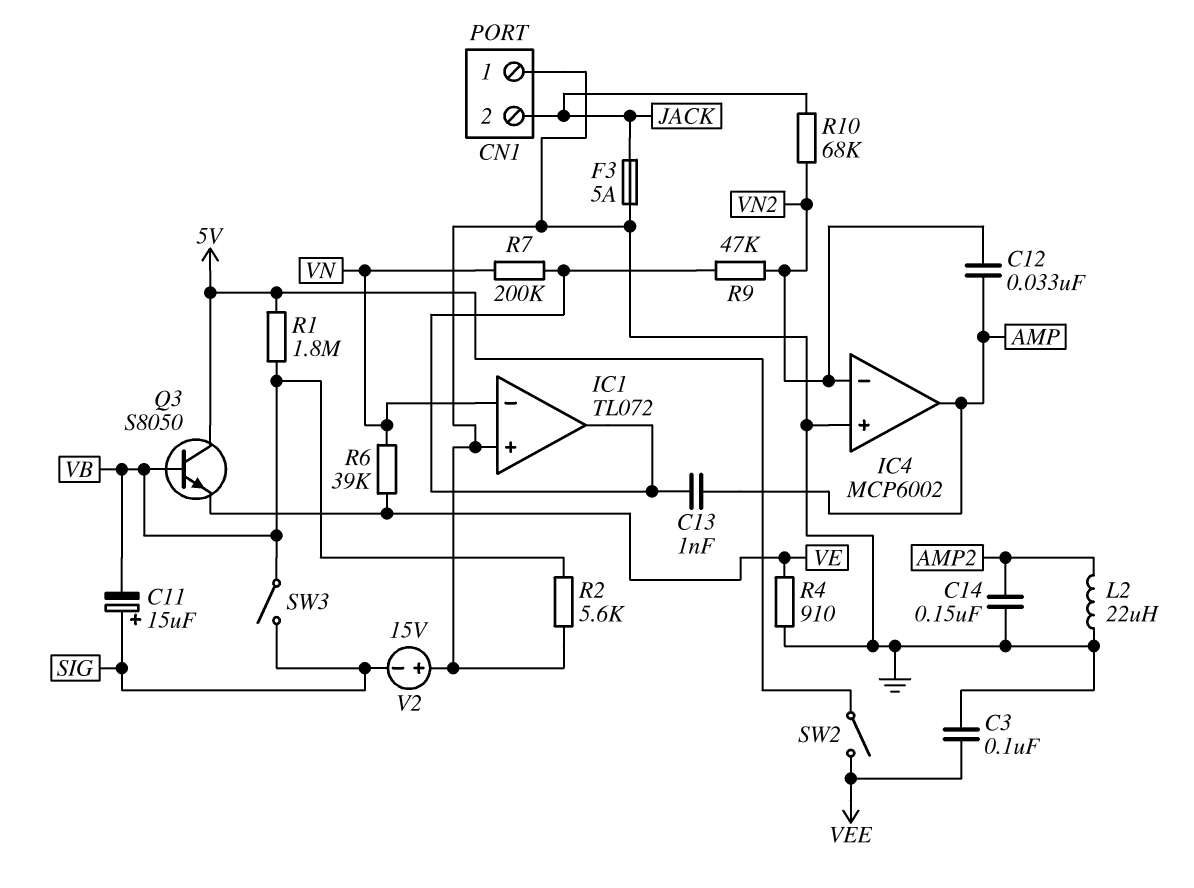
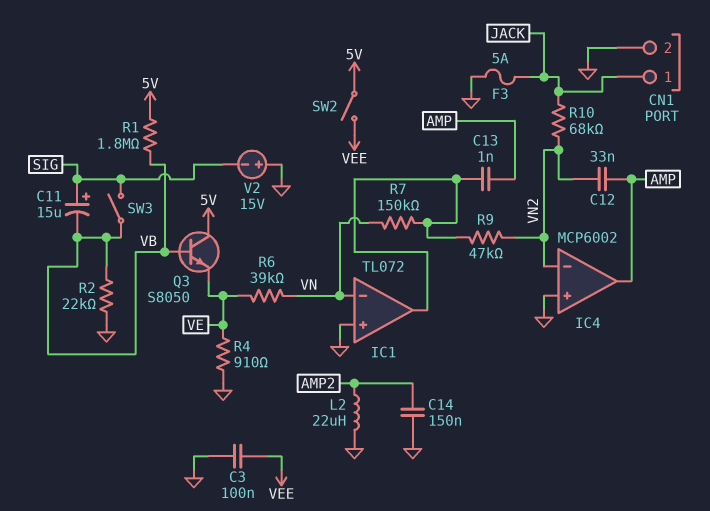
CN1 pin 1: GND -> JACK
CN1 pin 2: JACK -> GND
R2: 5.6k (GND, VB) -> 22k (GND, VB)
R7: 200k (IC1/out, VN) -> 150k (IC1/out, VN)

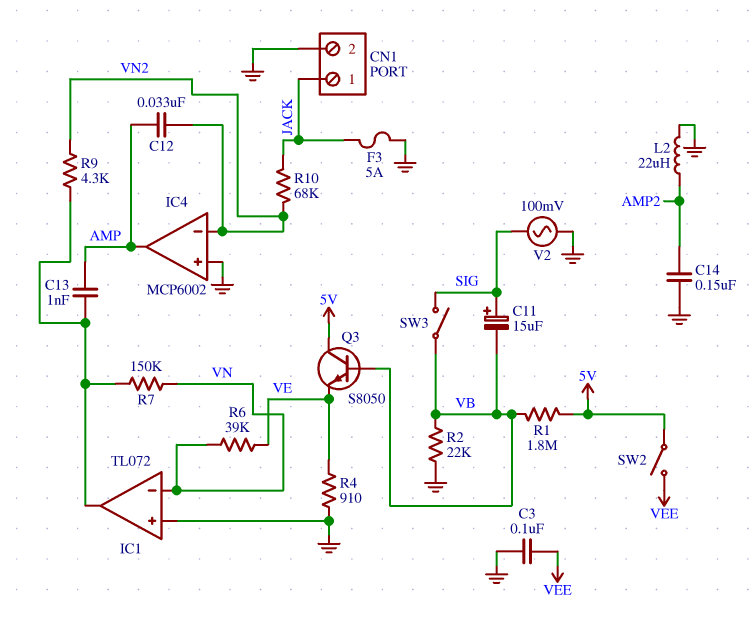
R9: 47k (IC1/out, VN2) -> 4.3k (IC1/out, VN2)
V2: 15V (plus GND, minus SIG) -> AC 100mV (GND, SIG)

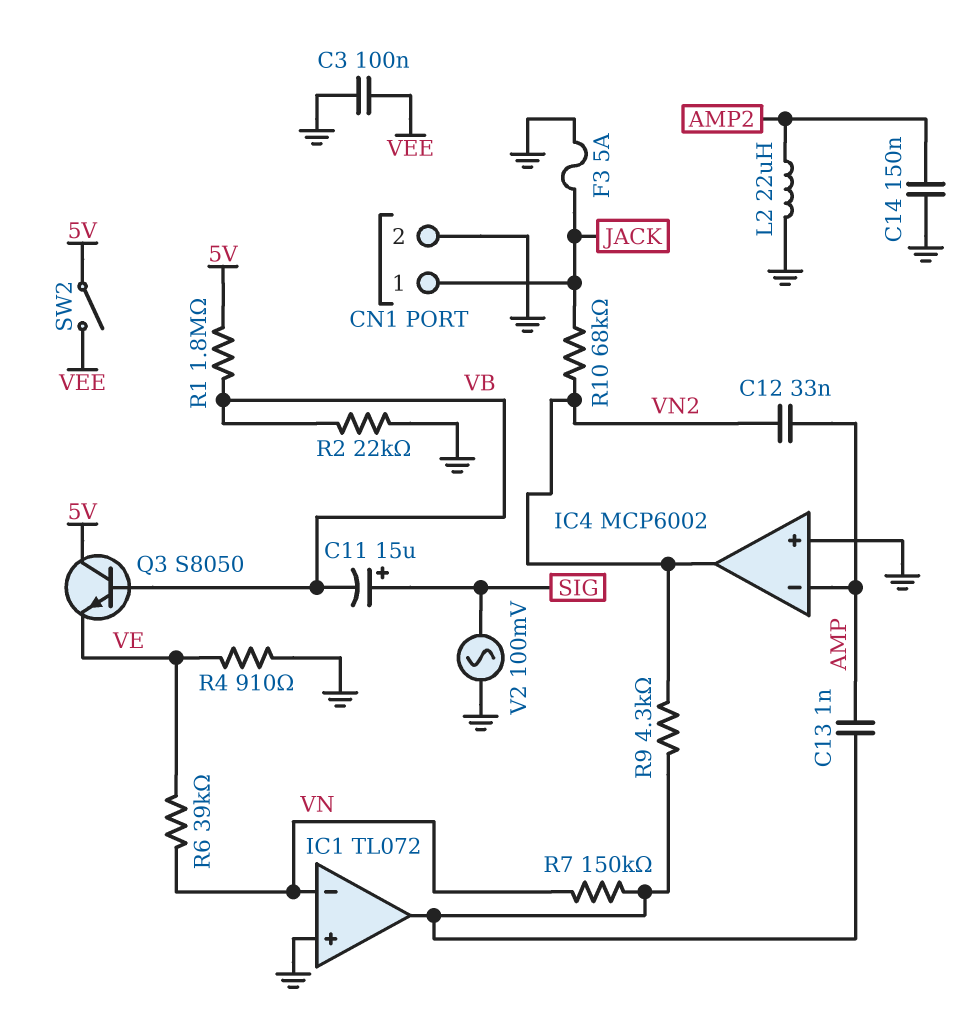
IC4 pin in-: VN2 -> AMP
IC4 pin out: AMP -> VN2
SW3: switch (SIG, VB) -> none

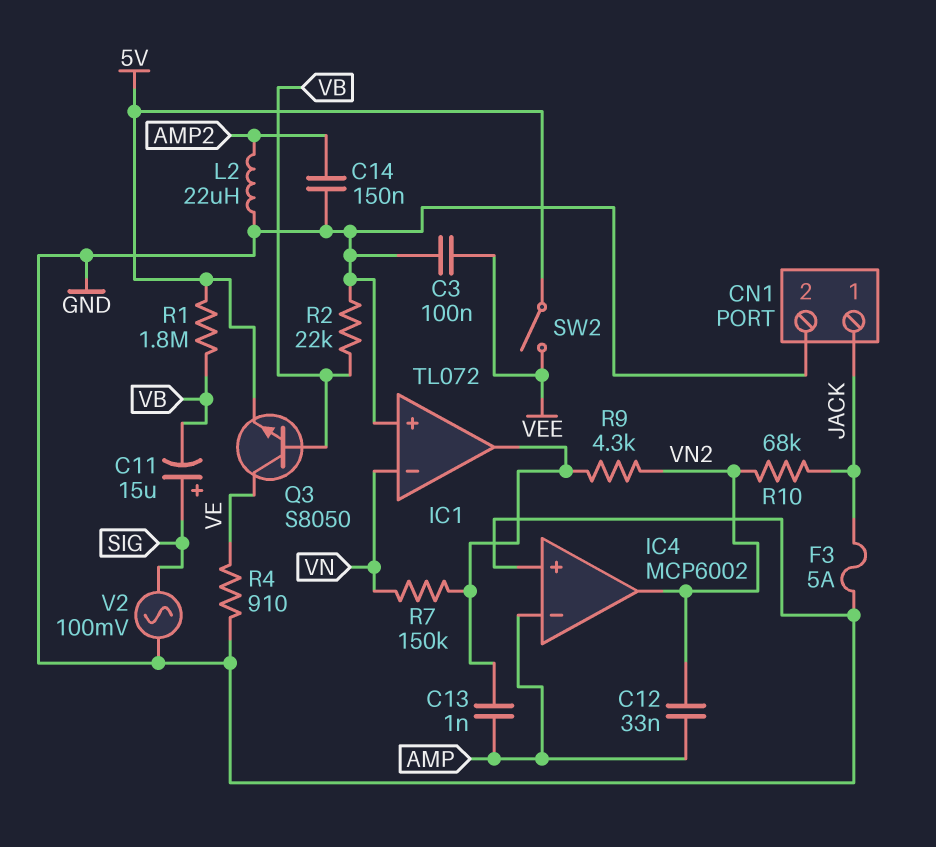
Q3: NPN S8050 (B VB, C 5V, E VE) -> NPN S8050 (B VB, C VE, E 5V)
R6: 39k (VE, VN) -> none

